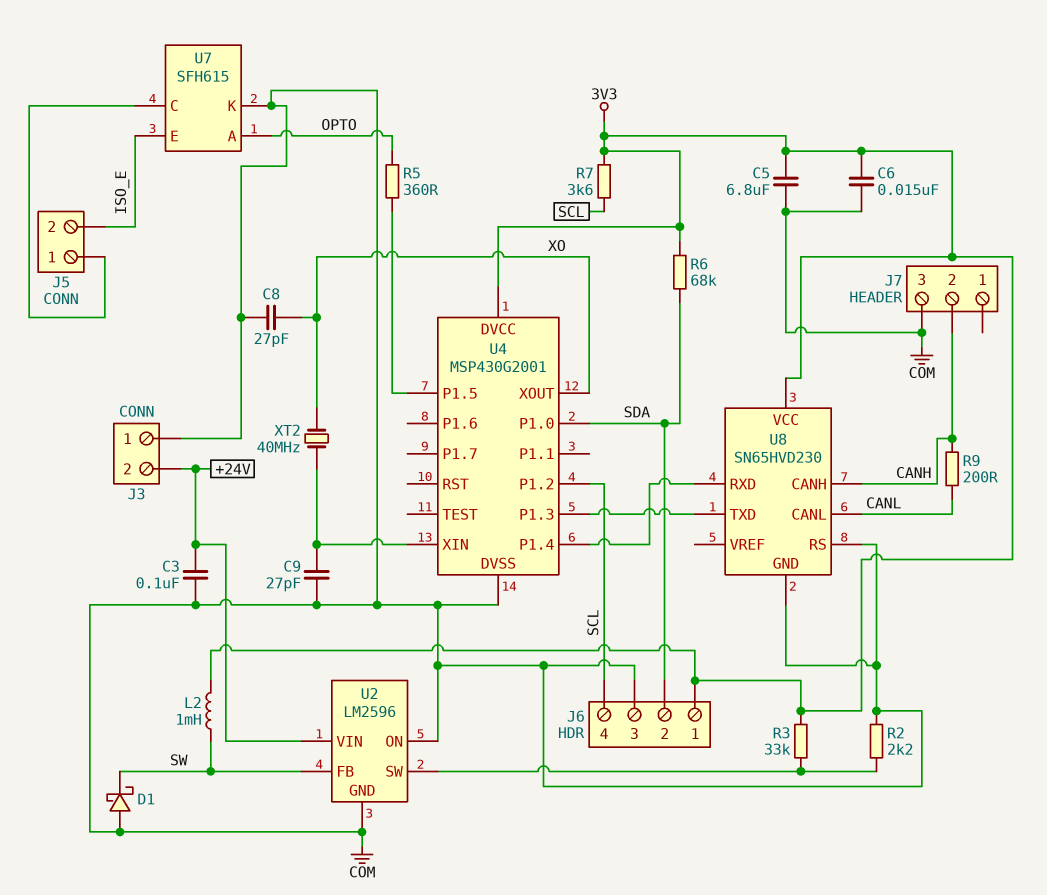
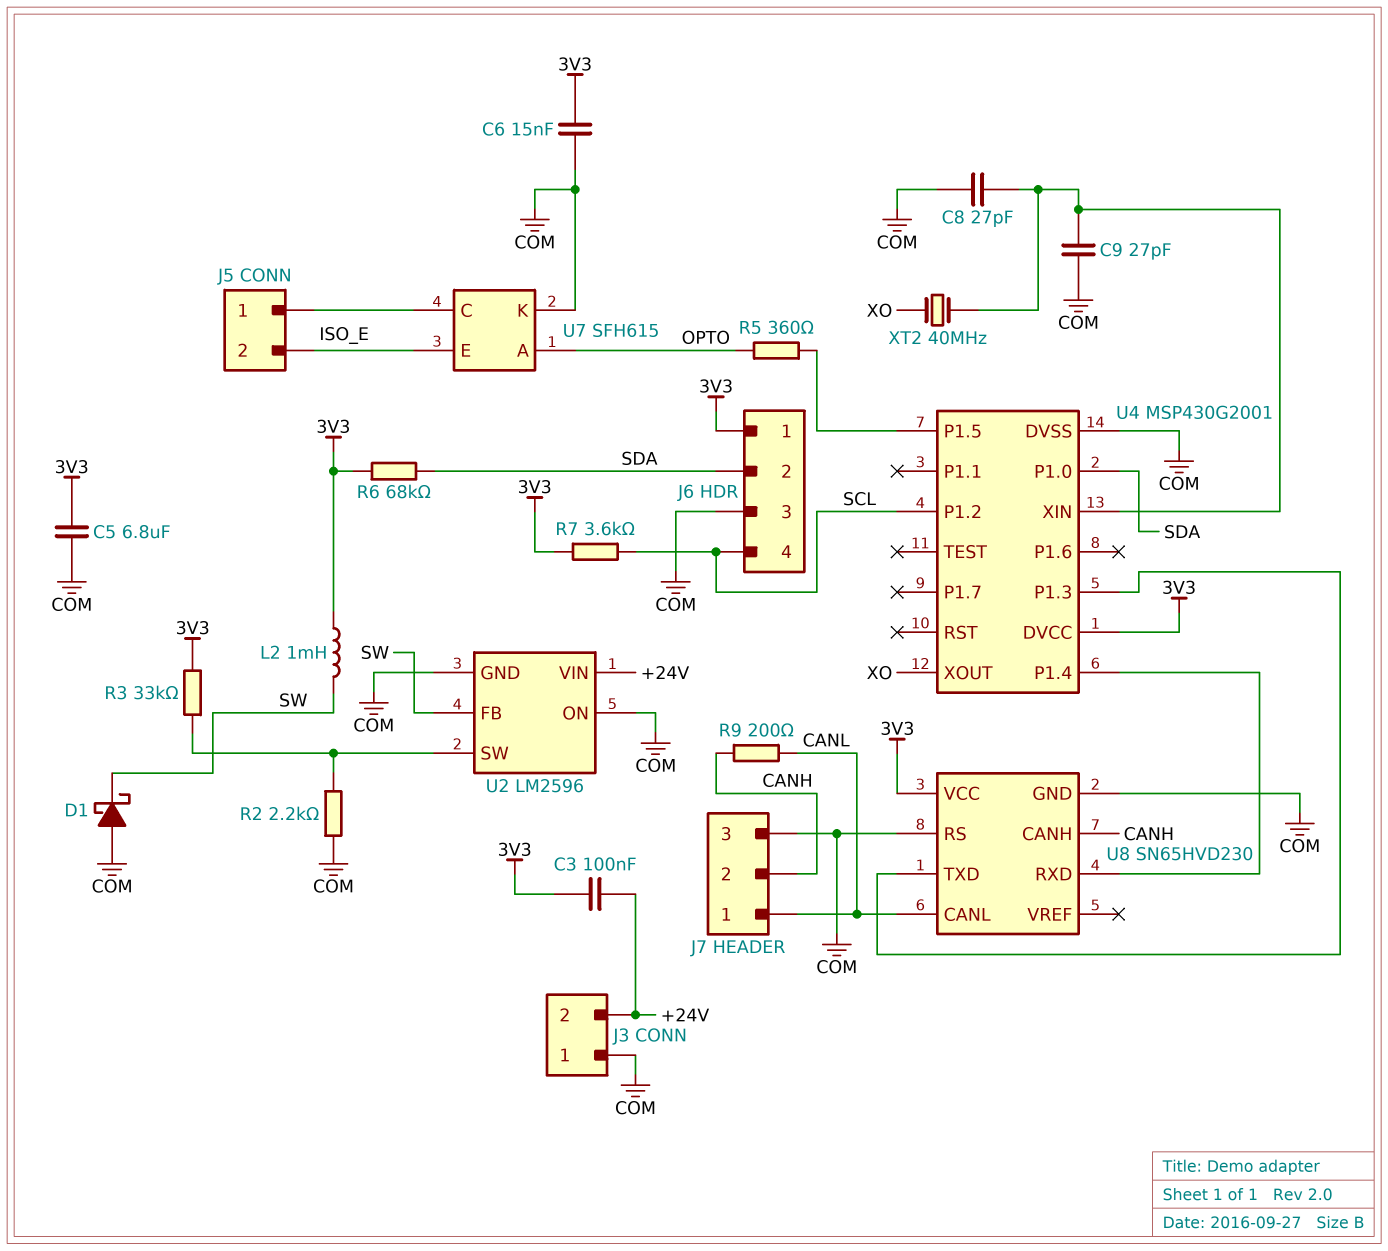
C3: 100nF (+24V, COM) -> 100nF (+24V, 3V3)
C8: 27pF (COM, XO) -> 27pF (COM, U4/XIN)
J7 pin 1: none -> CANL

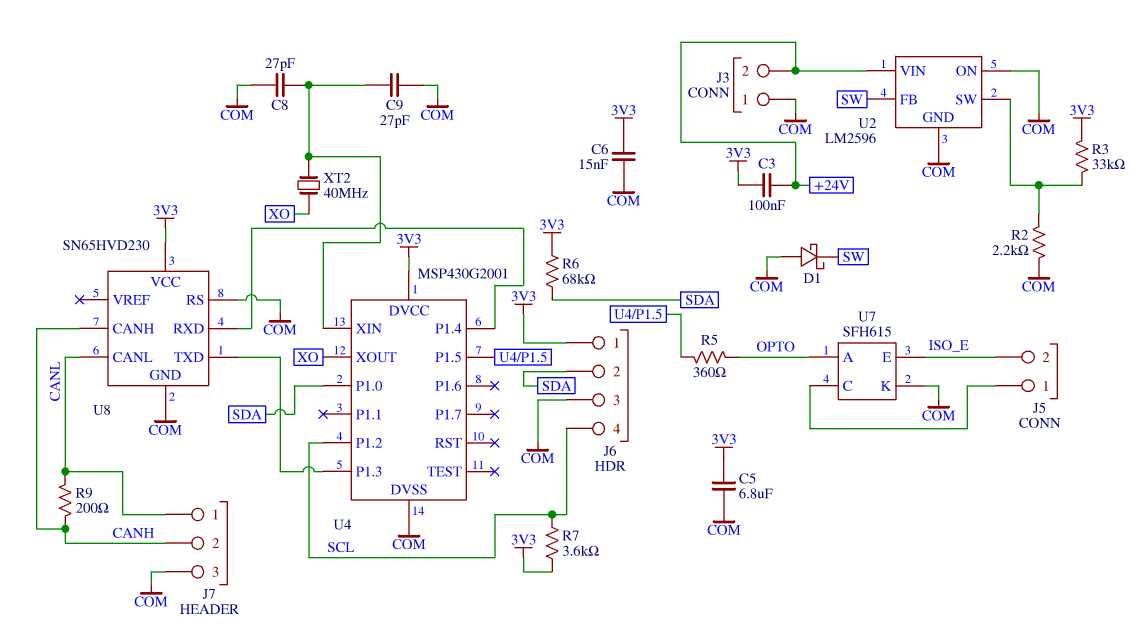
L2: 1mH (3V3, SW) -> none

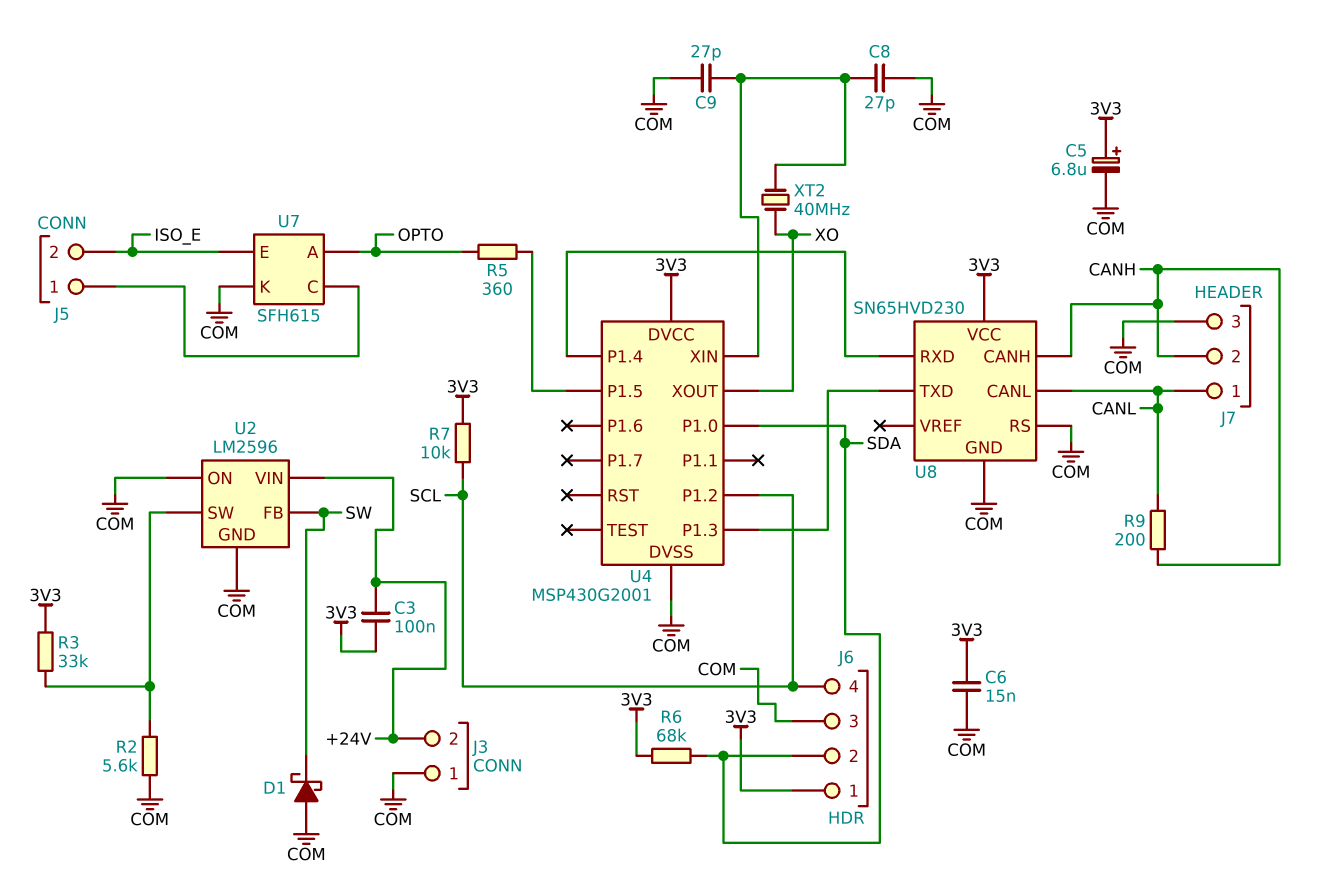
C5: 6.8uF (3V3, COM) -> 6.8uF (plus 3V3, minus COM)
R2: 2.2k (COM, U2/SW) -> 5.6k (COM, U2/SW)
R7: 3.6k (3V3, SCL) -> 10k (3V3, SCL)

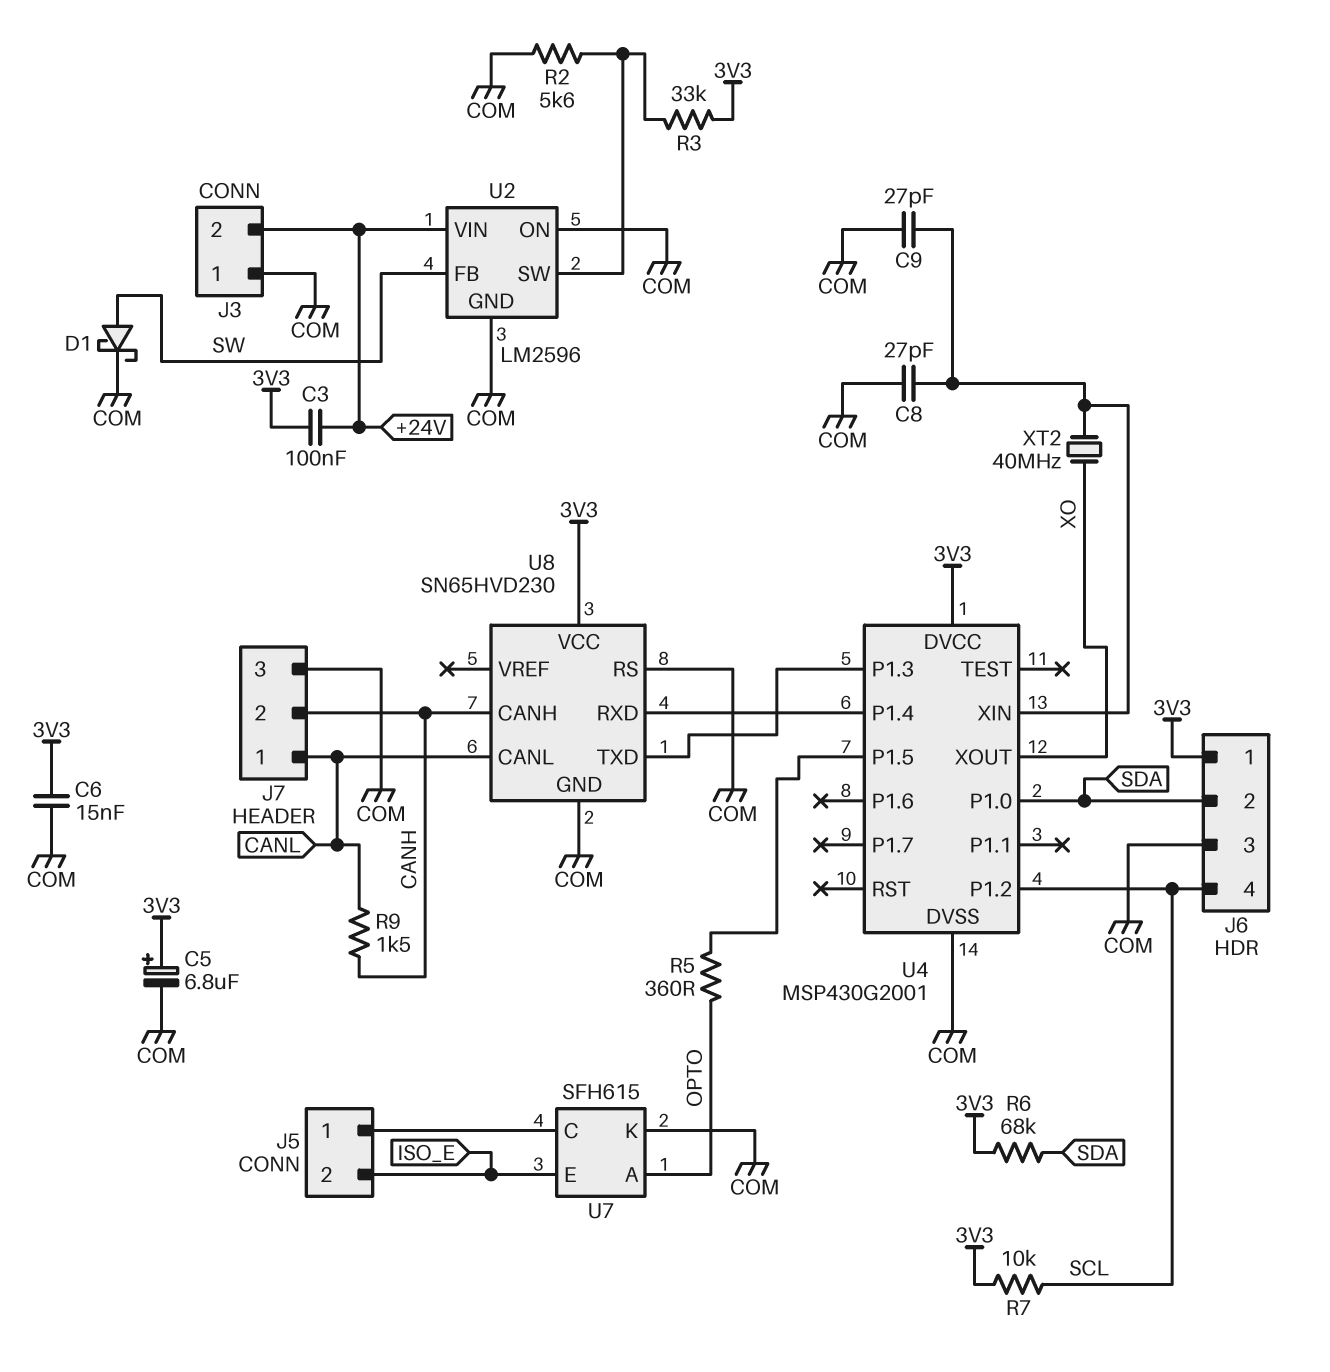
D1: schottky (A COM, K SW) -> schottky (A SW, K COM)
R9: 200 (CANH, CANL) -> 1.5k (CANH, CANL)

